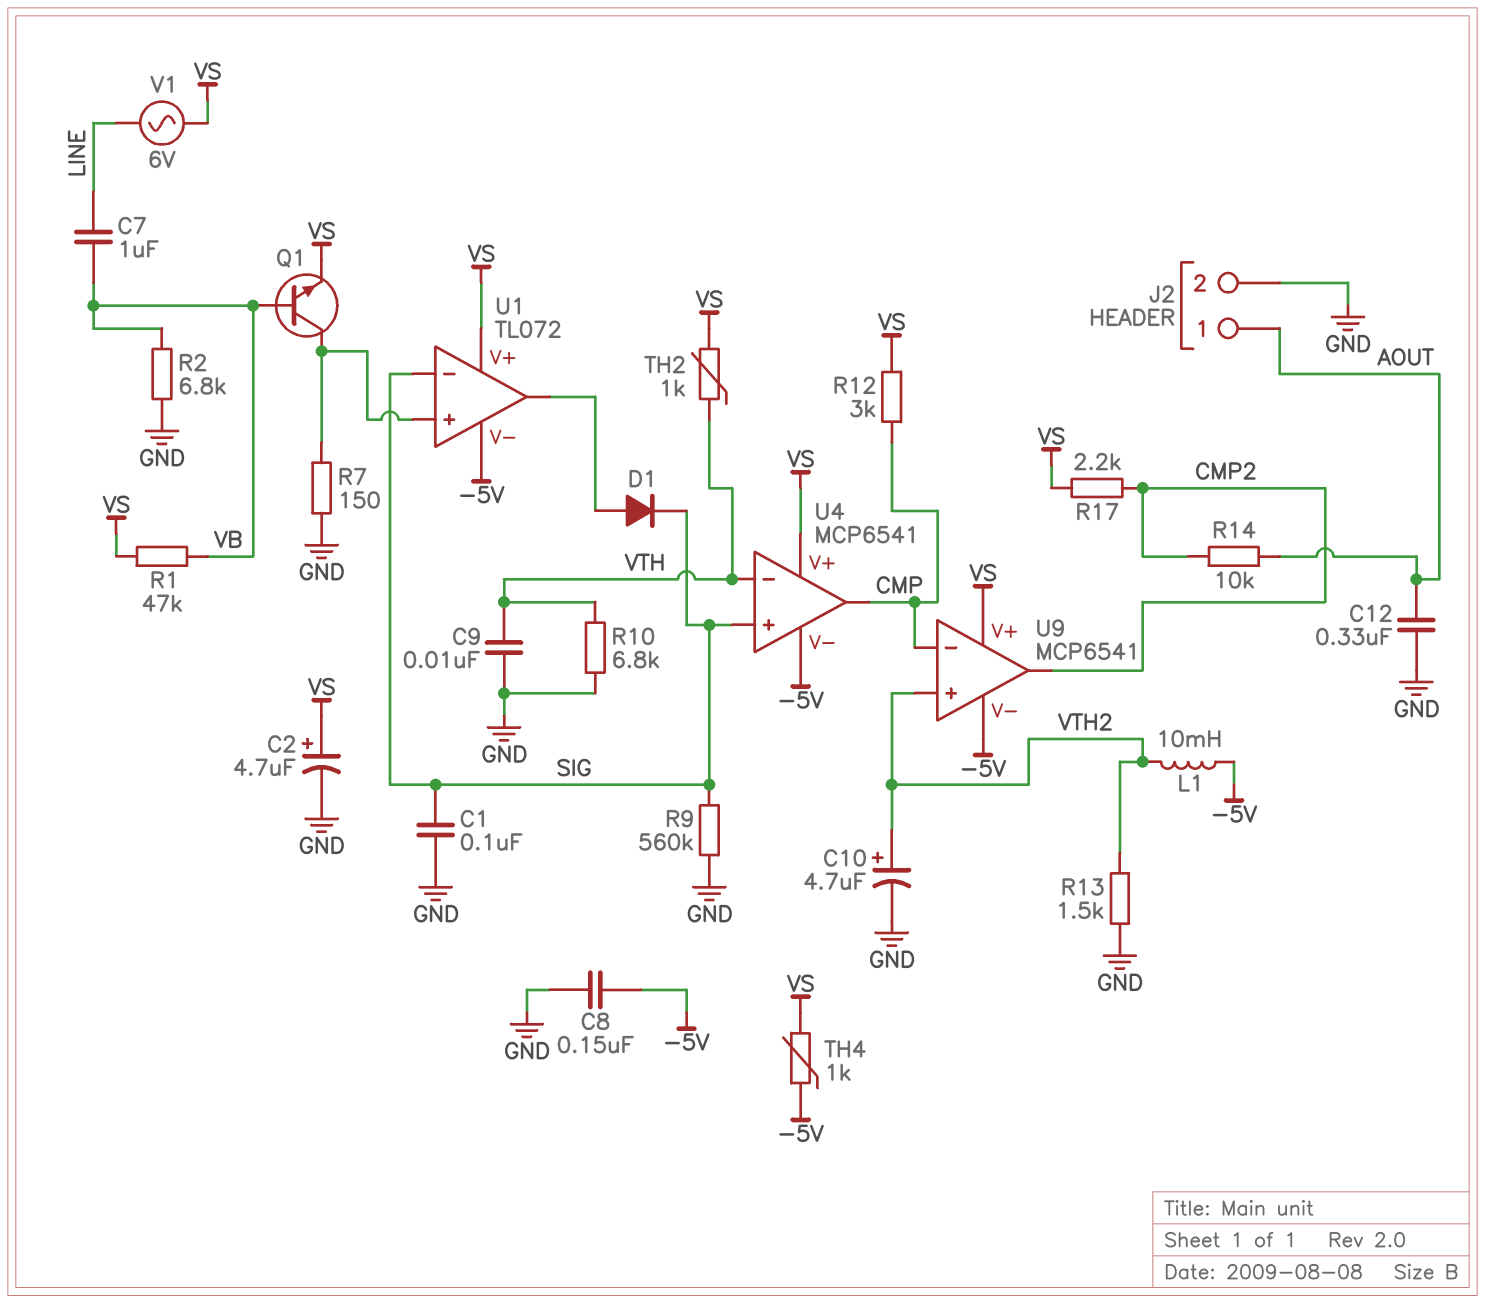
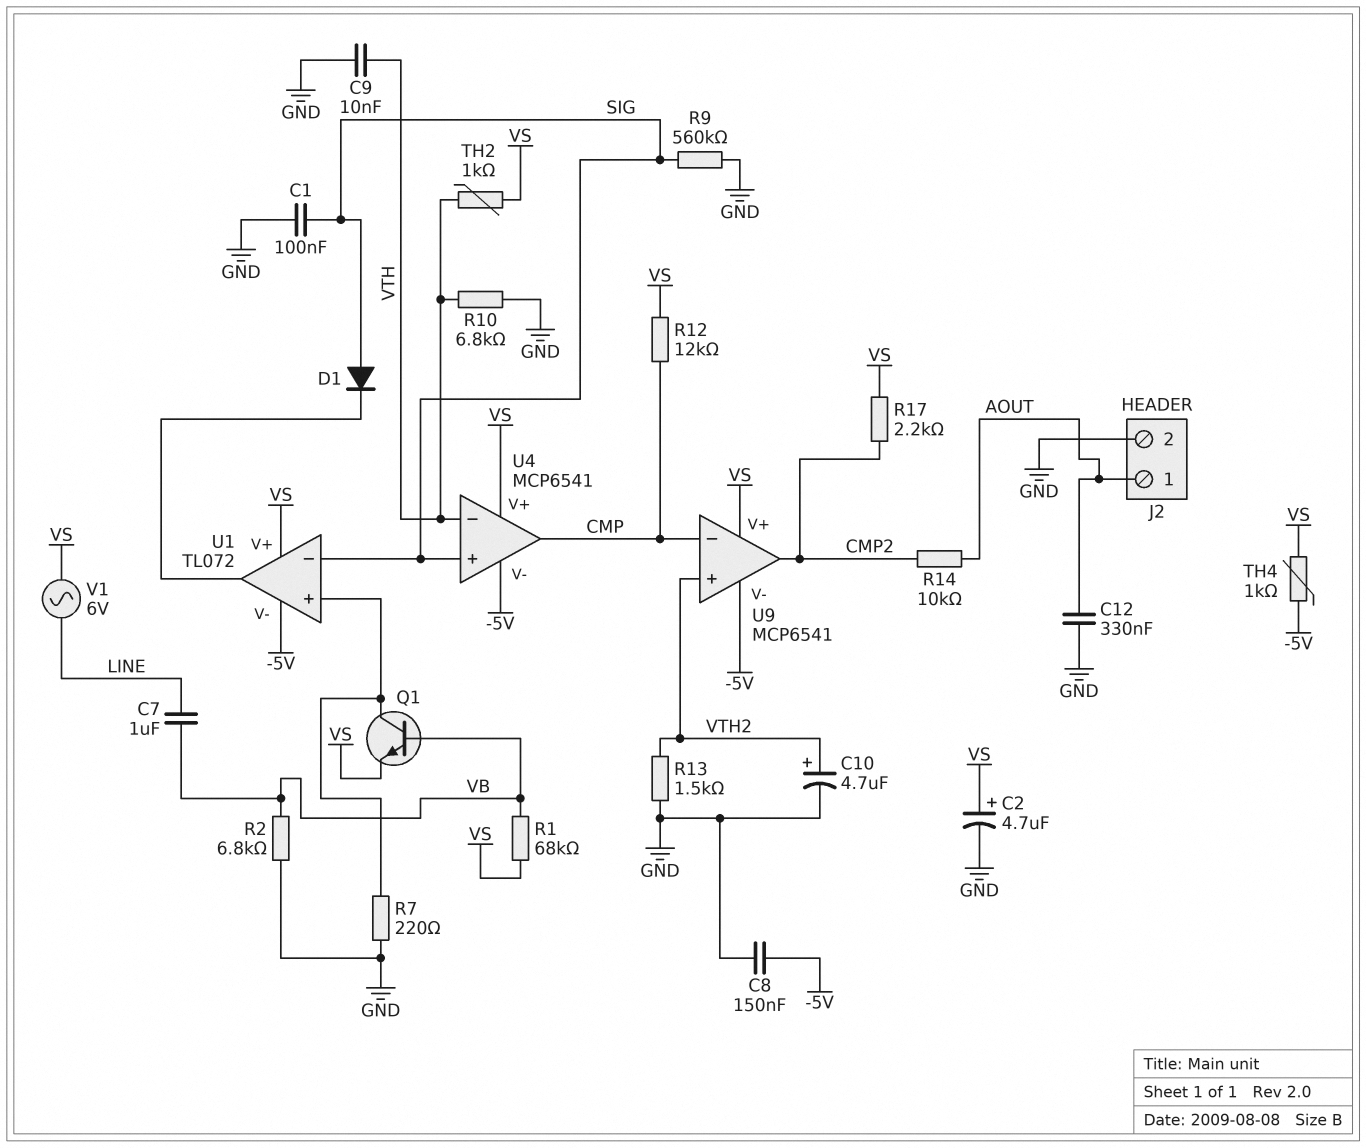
D1: diode (A U1/out, K SIG) -> diode (A SIG, K U1/out)
L1: 10mH (-5V, VTH2) -> none
R1: 47k (VB, VS) -> 68k (VB, VS)
R7: 150 (GND, U1/in+) -> 220 (GND, U1/in+)
R12: 3k (CMP, VS) -> 12k (CMP, VS)

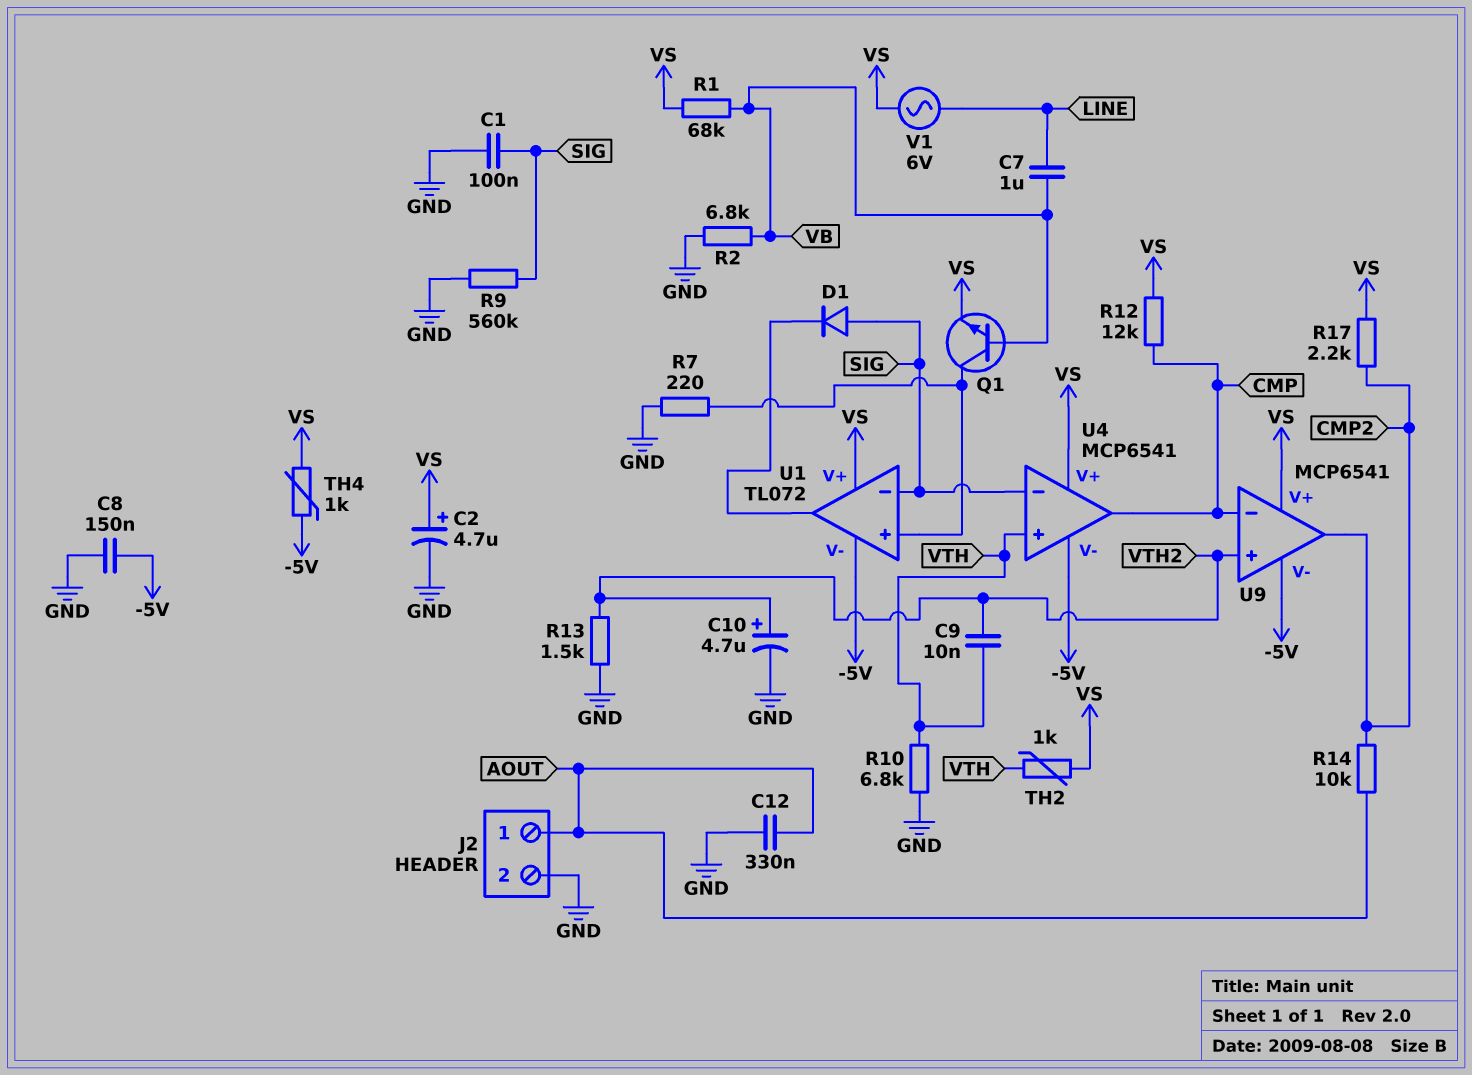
C9: 10nF (GND, VTH) -> 10nF (VTH, VTH2)
U4 pin in+: SIG -> VTH
U4 pin in-: VTH -> SIG

